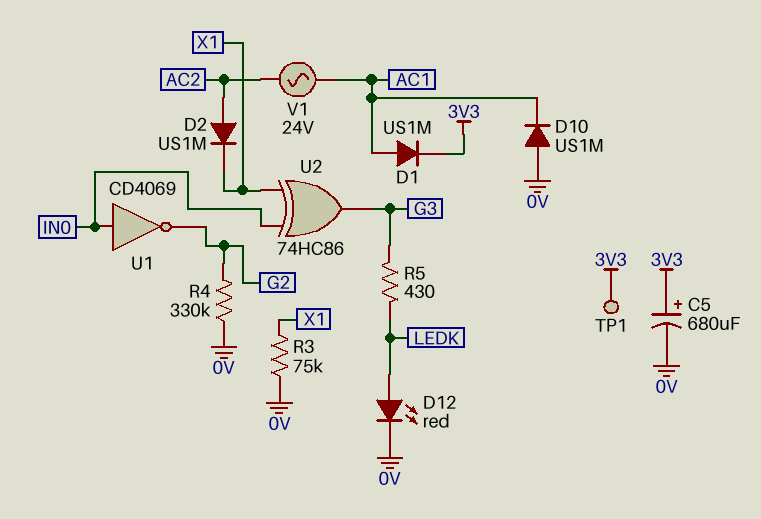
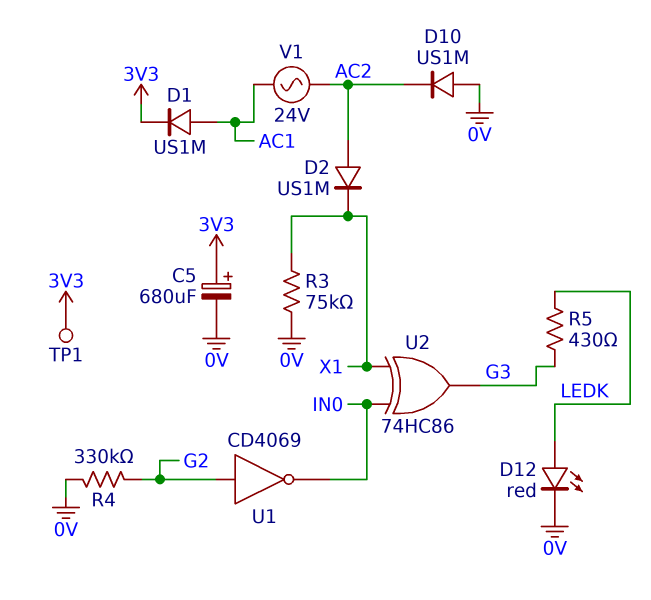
D10: diode US1M (A 0V, K AC1) -> diode US1M (A 0V, K AC2)
U1: NOT CD4069 (in IN0, out G2) -> NOT CD4069 (in G2, out IN0)

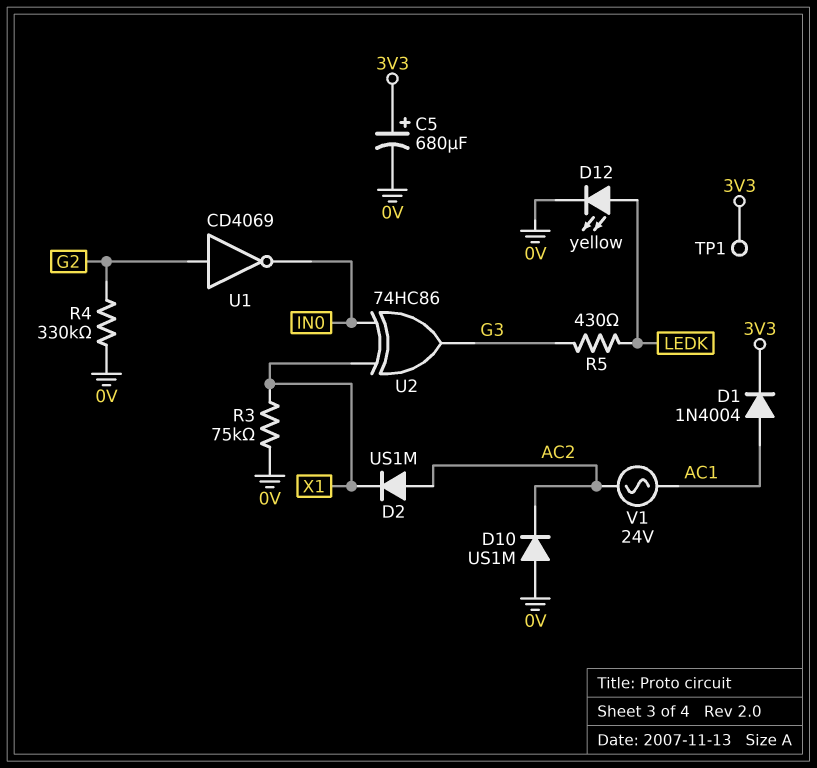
D1: diode US1M (A AC1, K 3V3) -> diode 1N4004 (A AC1, K 3V3)
D12: LED red (A LEDK, K 0V) -> LED yellow (A LEDK, K 0V)

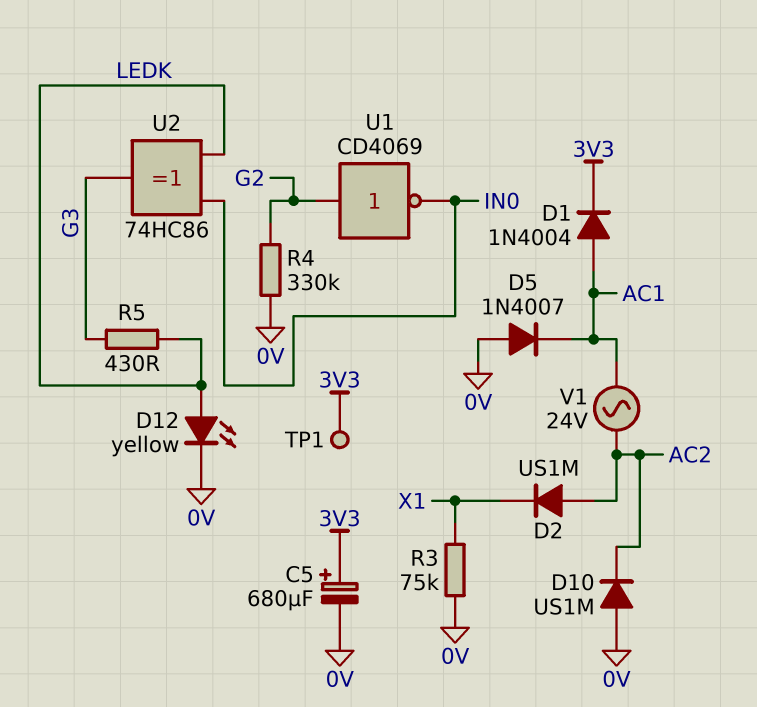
D5: none -> diode 1N4007 (A 0V, K AC1)
U2: XOR 74HC86 (in IN0, in X1, out G3) -> XOR 74HC86 (in IN0, in LEDK, out G3)

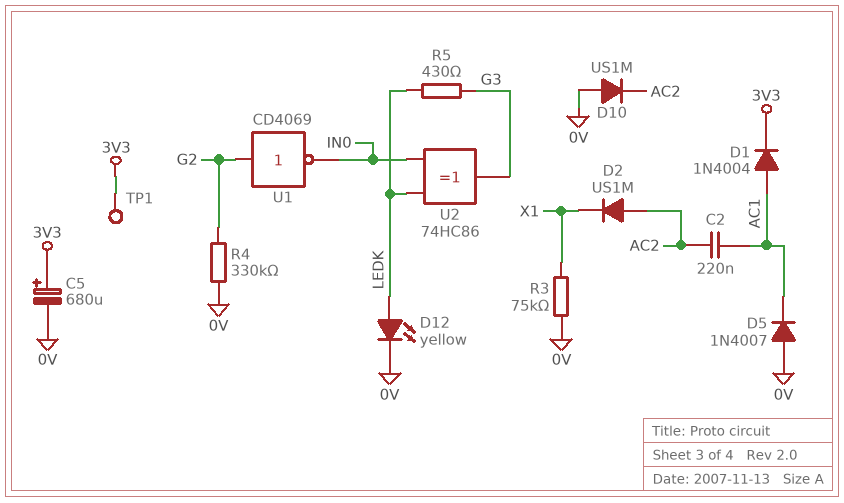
C2: none -> 220nF (AC1, AC2)
V1: AC 24V (AC1, AC2) -> none

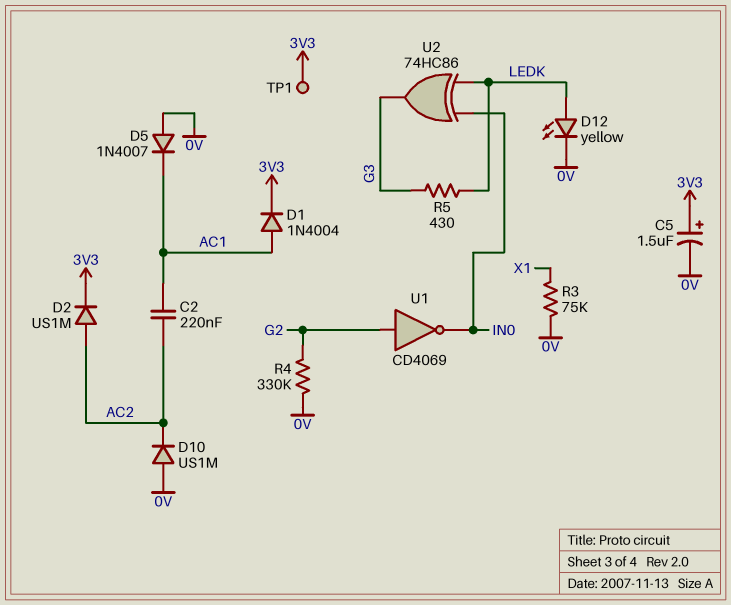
C5: 680uF (plus 3V3, minus 0V) -> 1.5uF (plus 3V3, minus 0V)
D2: diode US1M (A AC2, K X1) -> diode US1M (A AC2, K 3V3)

